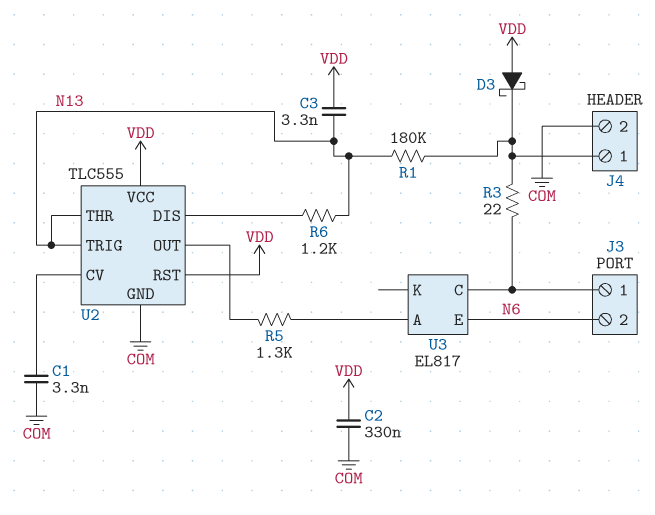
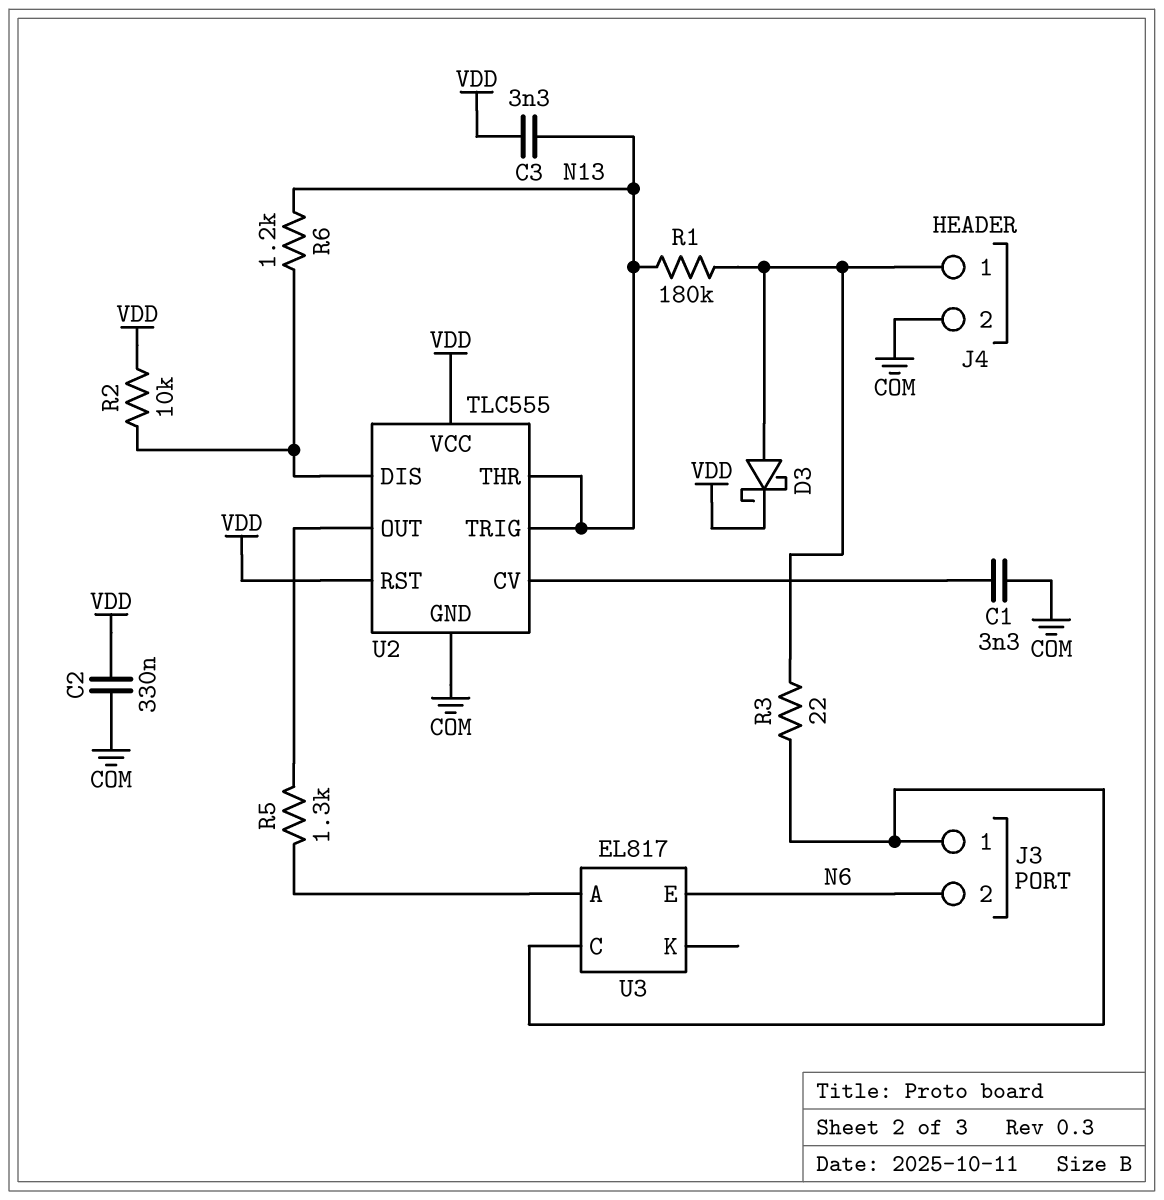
D3: schottky (A VDD, K J4/1) -> schottky (A J4/1, K VDD)
R2: none -> 10k (U2/DIS, VDD)

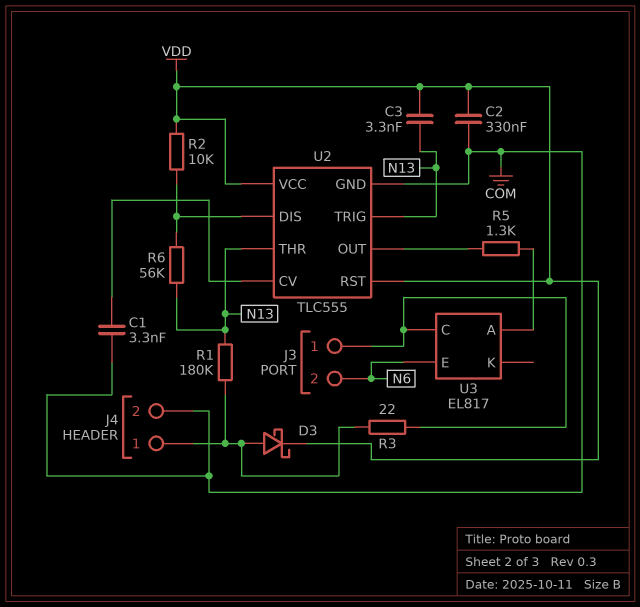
R6: 1.2k (N13, U2/DIS) -> 56k (N13, U2/DIS)

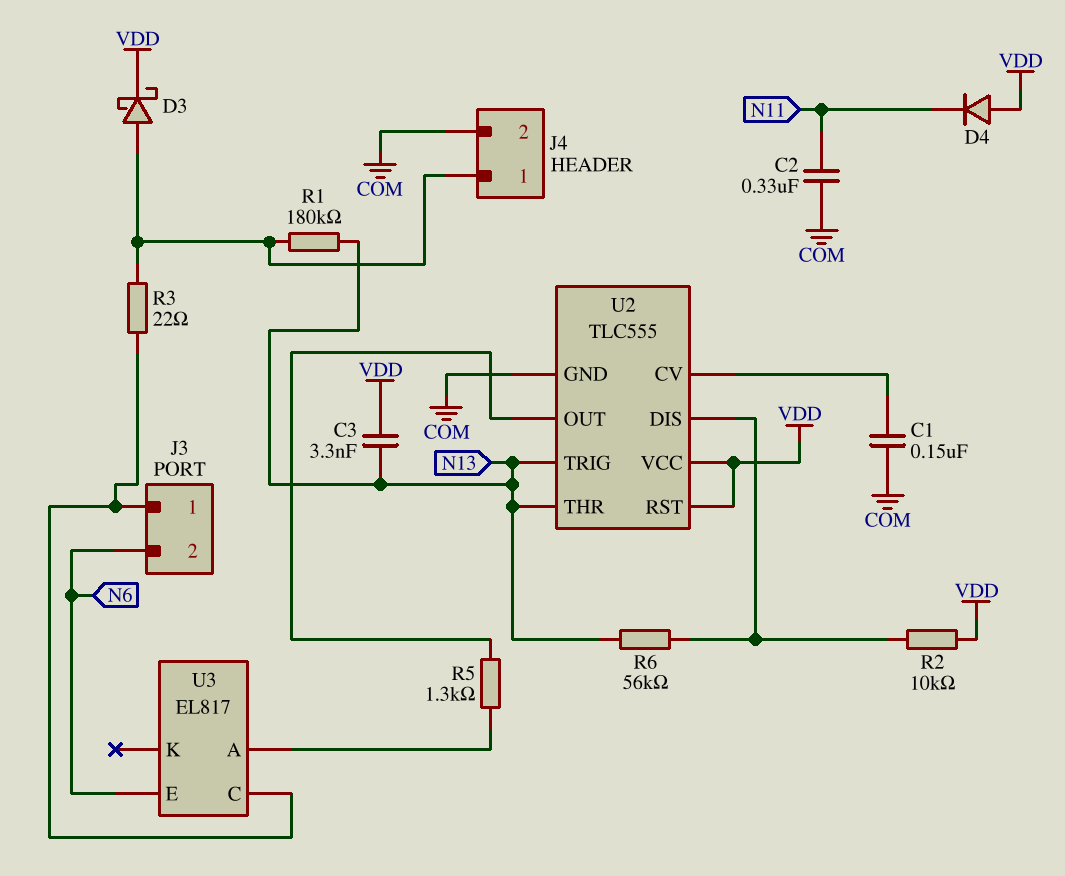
C1: 3.3nF (COM, U2/CV) -> 150nF (COM, U2/CV)
C2: 330nF (COM, VDD) -> 330nF (COM, N11)
D4: none -> diode (A VDD, K N11)

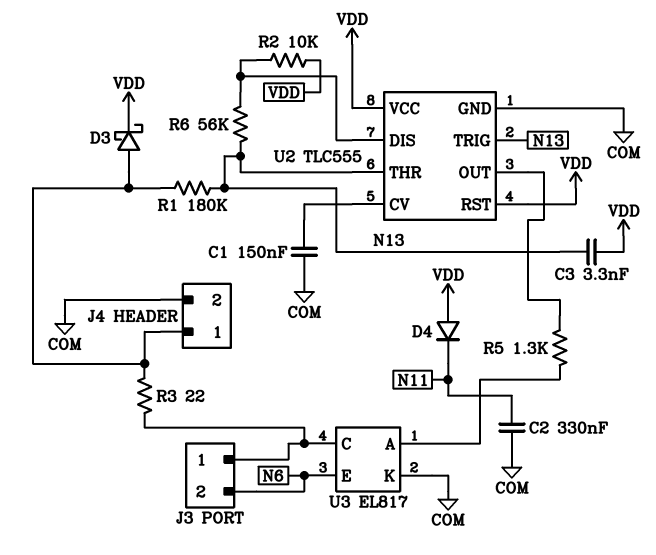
U3 pin K: none -> COM

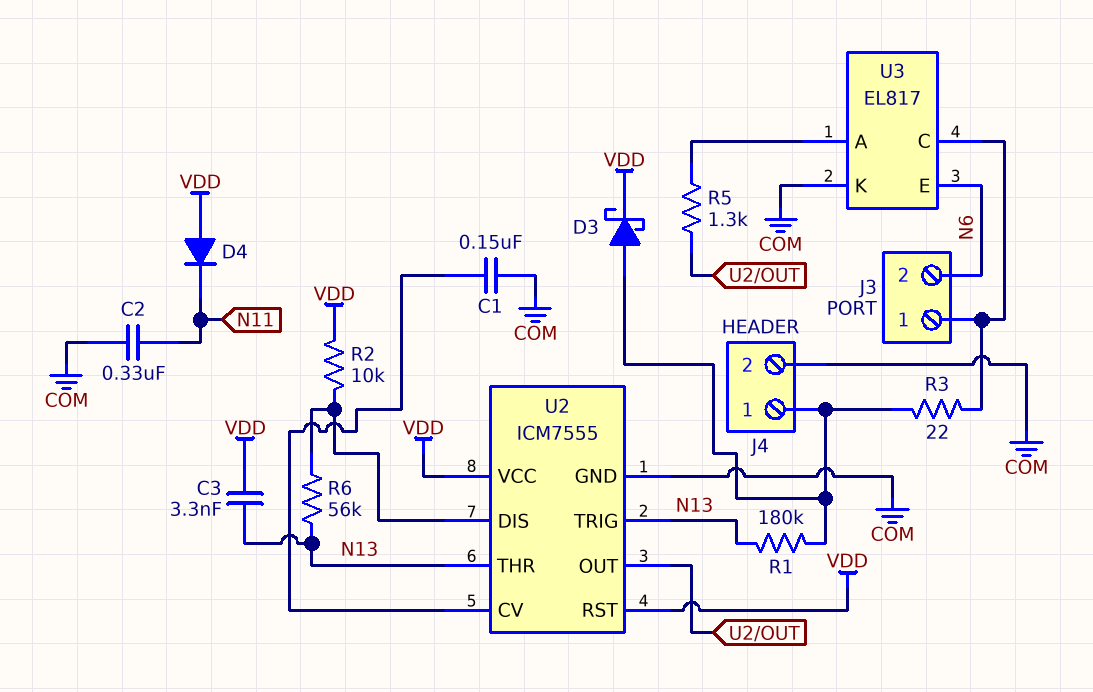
U2: TLC555 -> ICM7555

